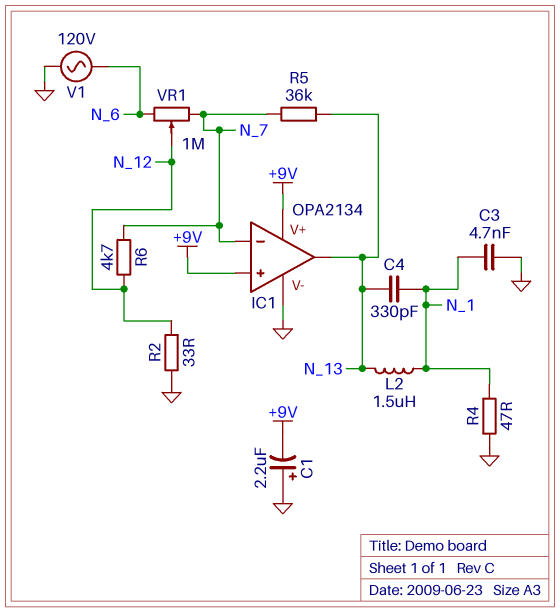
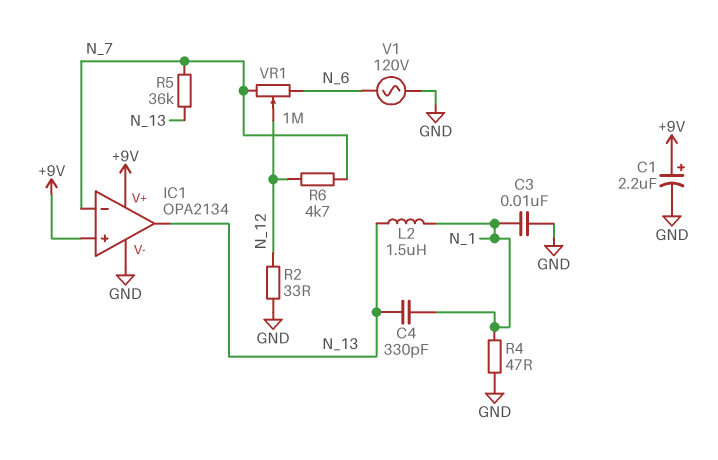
C1: 2.2uF (plus GND, minus +9V) -> 2.2uF (plus +9V, minus GND)
C3: 4.7nF (GND, N_1) -> 10nF (GND, N_1)

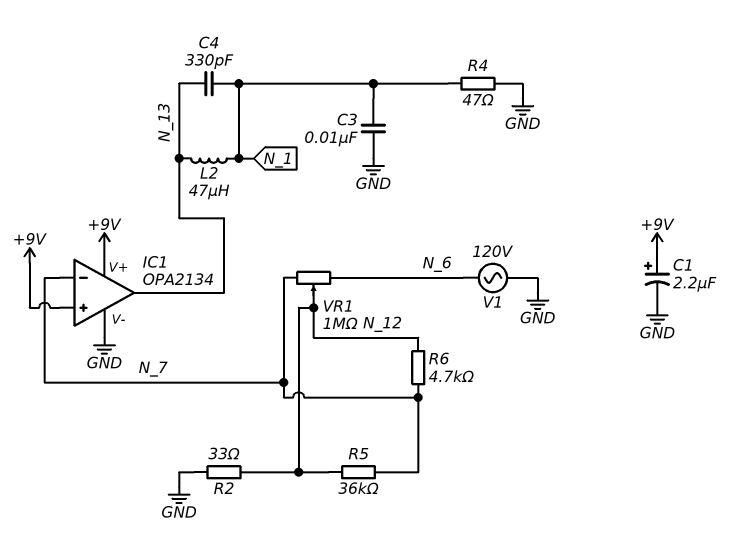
L2: 1.5uH (N_1, N_13) -> 47uH (N_1, N_13)
R5: 36k (N_7, N_13) -> 36k (N_7, N_12)

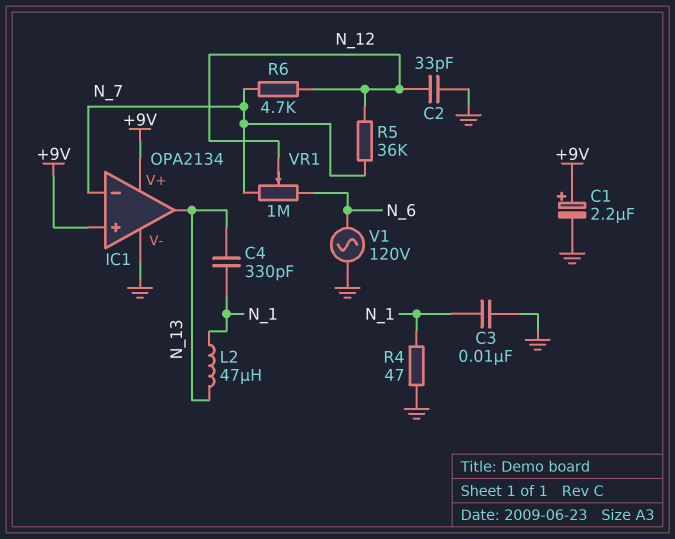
C2: none -> 33pF (GND, N_12)
R2: 33 (GND, N_12) -> none

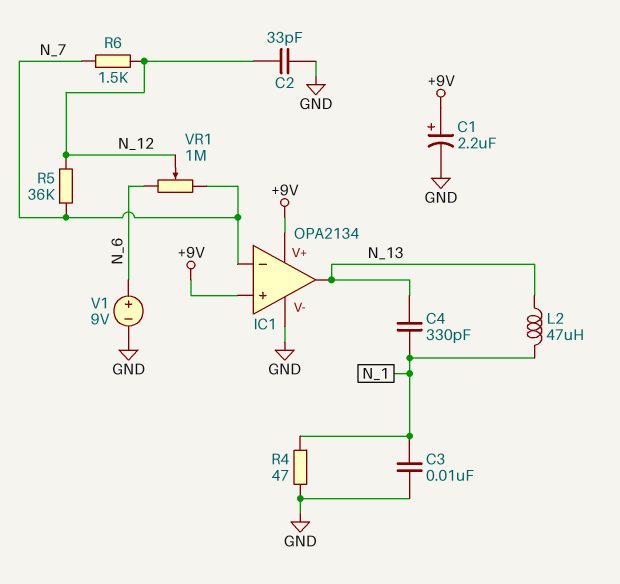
R6: 4.7k (N_7, N_12) -> 1.5k (N_7, N_12)
V1: AC 120V (GND, N_6) -> 9V (plus N_6, minus GND)

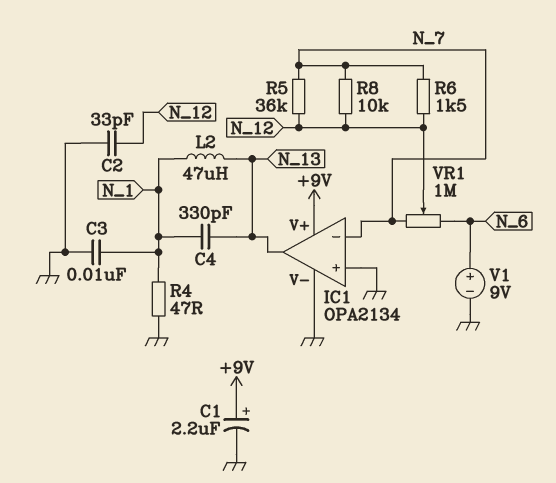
IC1 pin in+: +9V -> GND
R8: none -> 10k (N_7, N_12)

